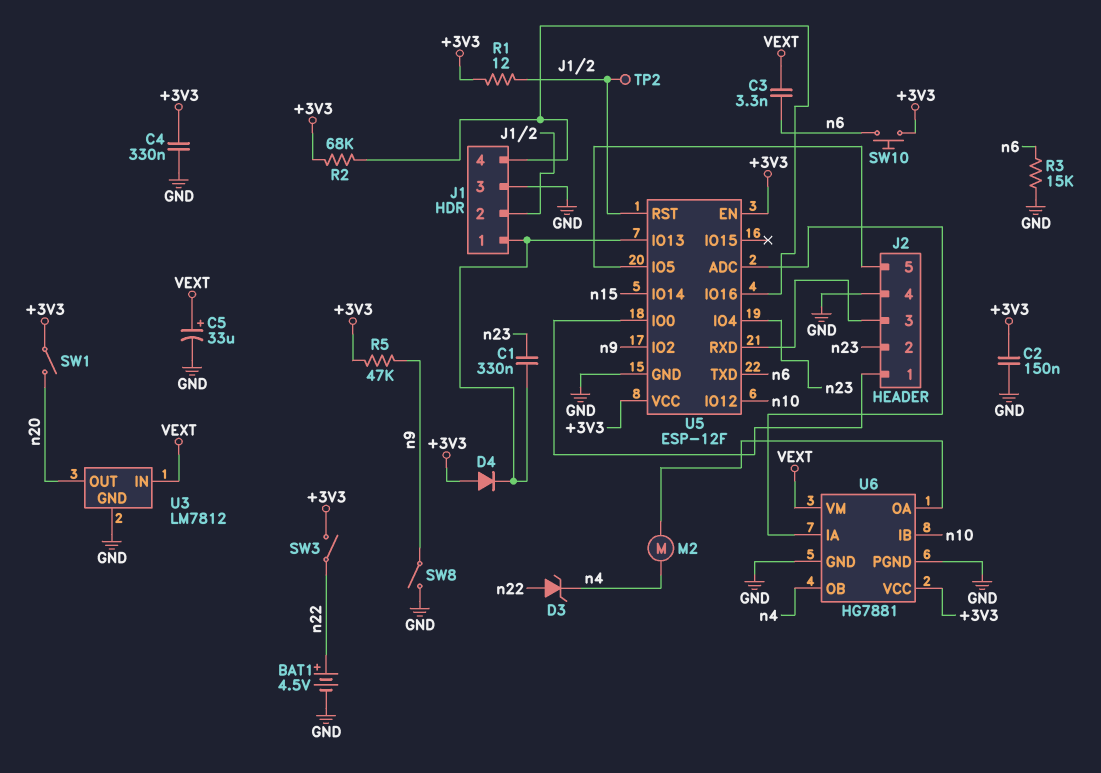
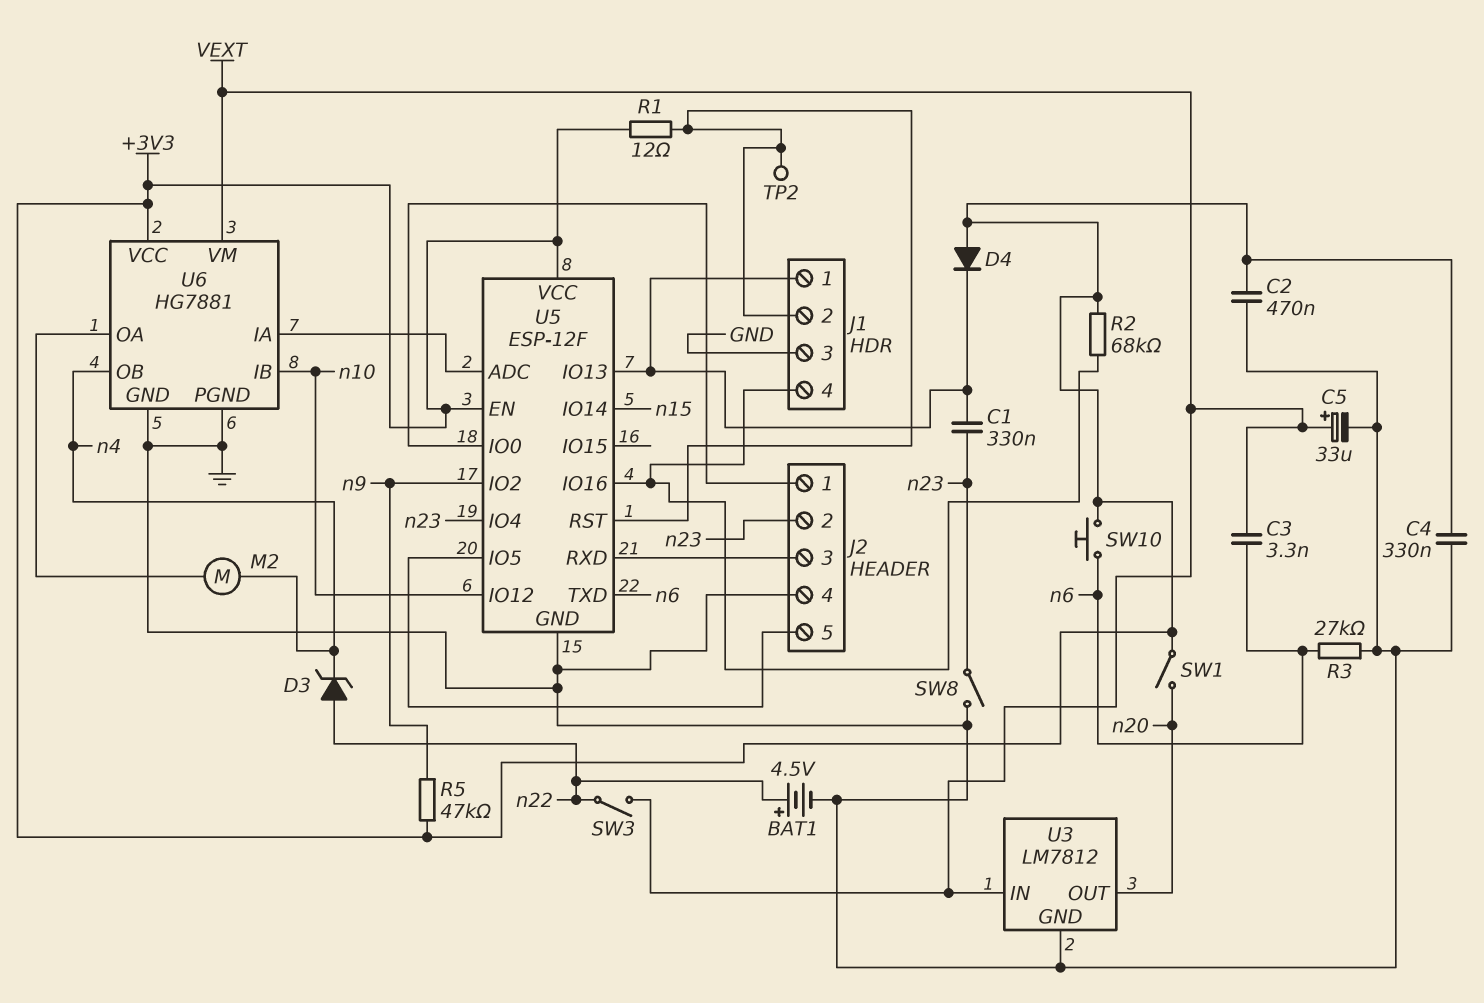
C2: 150nF (+3V3, GND) -> 470nF (+3V3, GND)
R3: 15k (GND, n6) -> 27k (GND, n6)
SW3: switch (+3V3, n22) -> switch (VEXT, n22)
SW8: switch (GND, n9) -> switch (GND, n23)

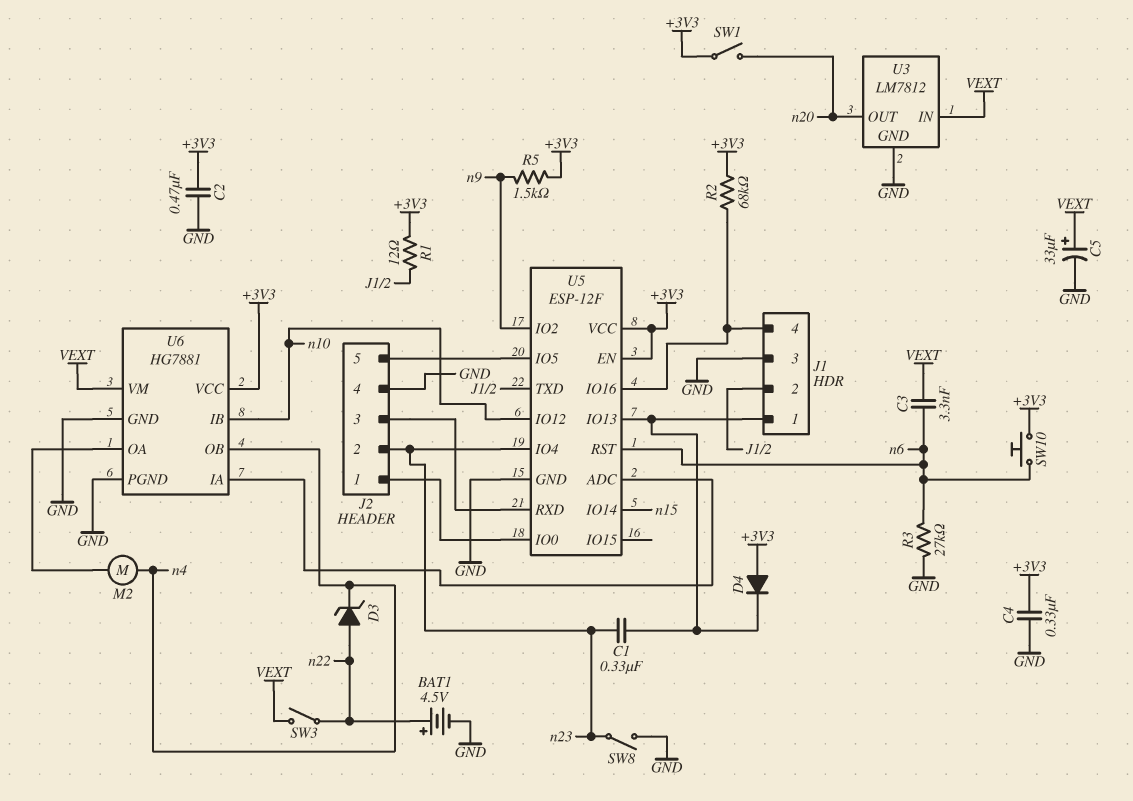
R5: 47k (+3V3, n9) -> 1.5k (+3V3, n9)
TP2: test point (J1/2) -> none
U5 pin RST: J1/2 -> n6
U5 pin TXD: n6 -> J1/2

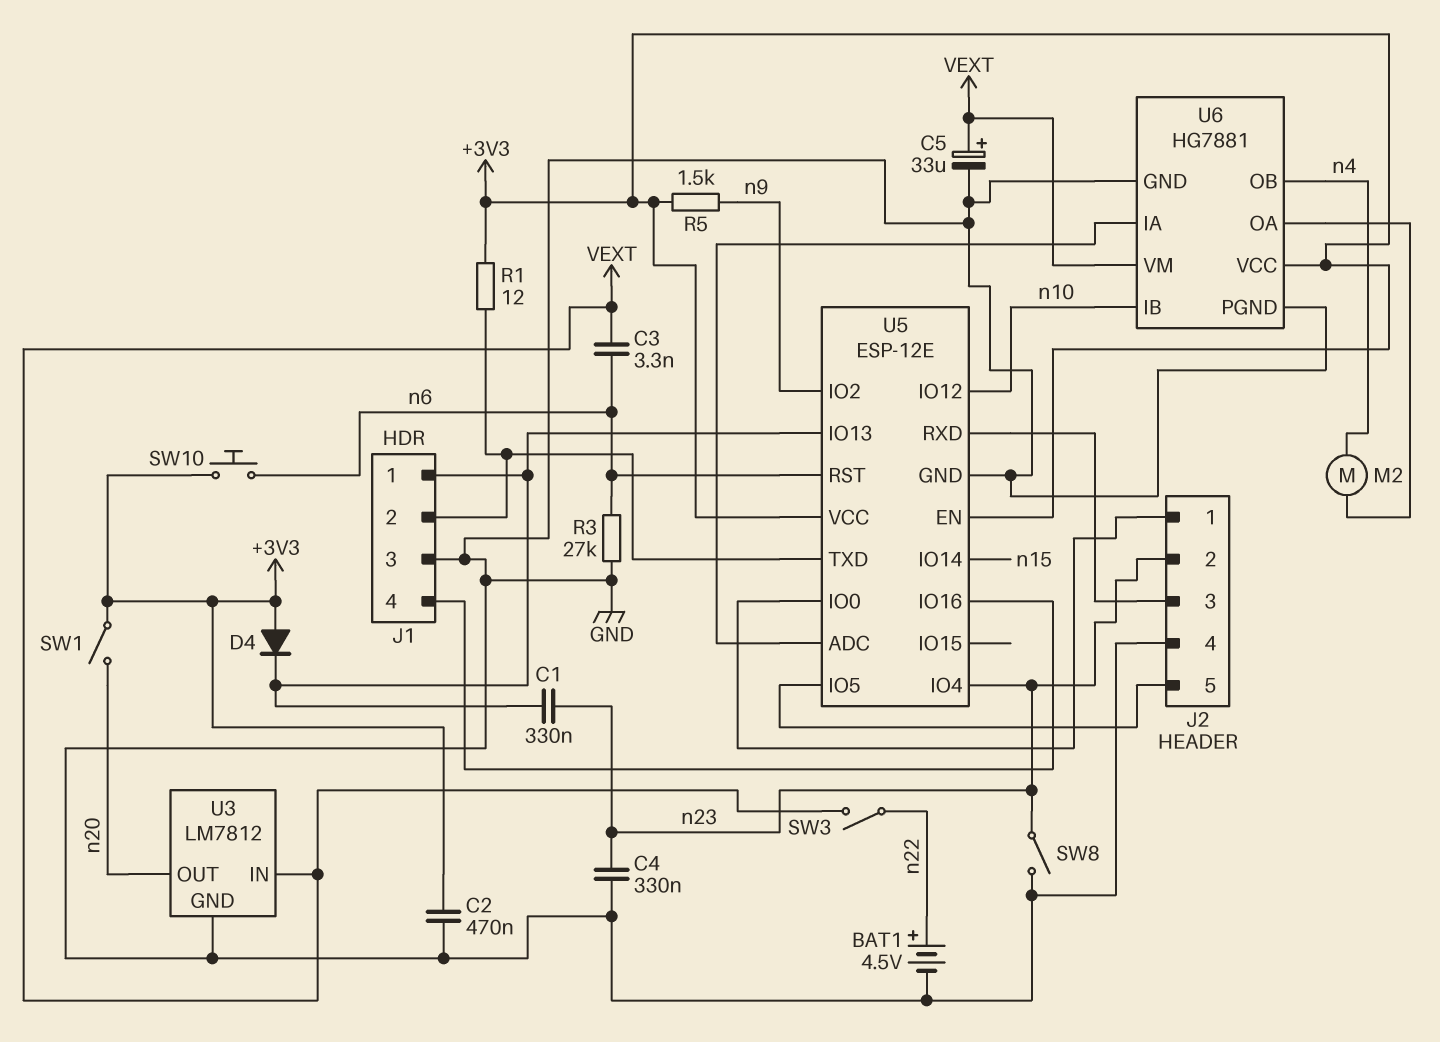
C4: 330nF (+3V3, GND) -> 330nF (GND, n23)
D3: zener (A n22, K n4) -> none
R2: 68k (+3V3, J1/4) -> none
U5: ESP-12F -> ESP-12E

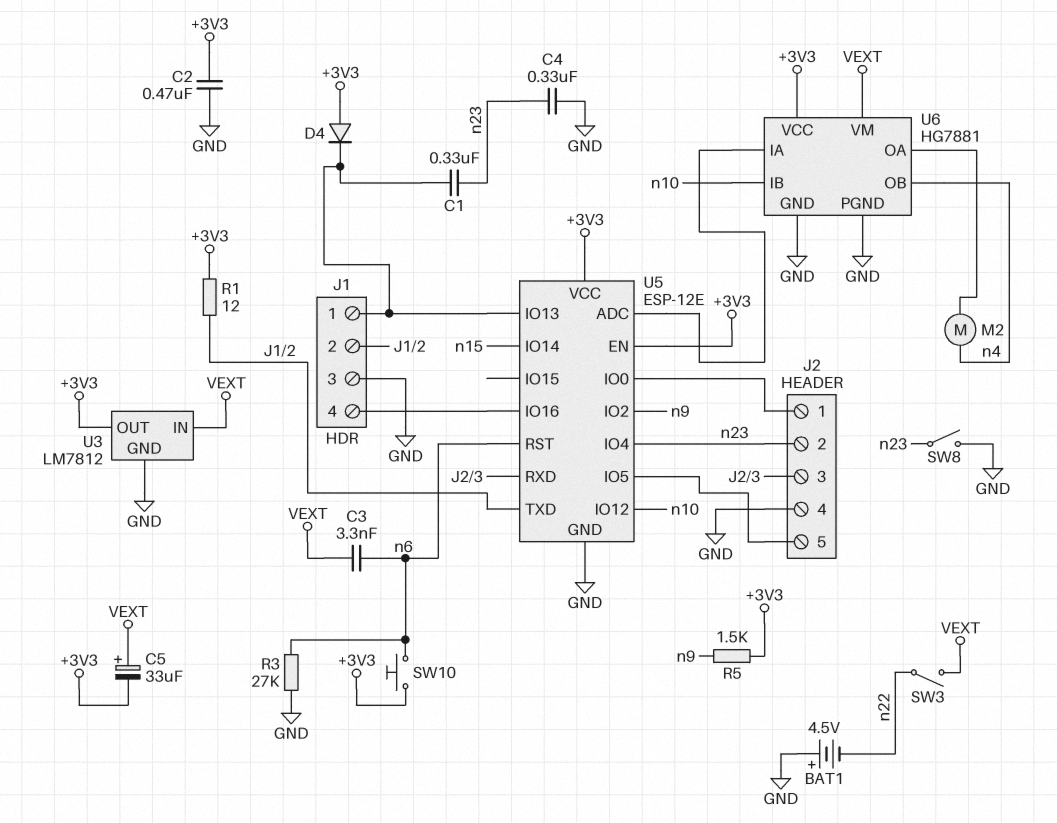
BAT1: 4.5V (plus n22, minus GND) -> 4.5V (plus GND, minus n22)
C5: 33uF (plus VEXT, minus GND) -> 33uF (plus VEXT, minus +3V3)
SW1: switch (+3V3, n20) -> none
U3 pin OUT: n20 -> +3V3

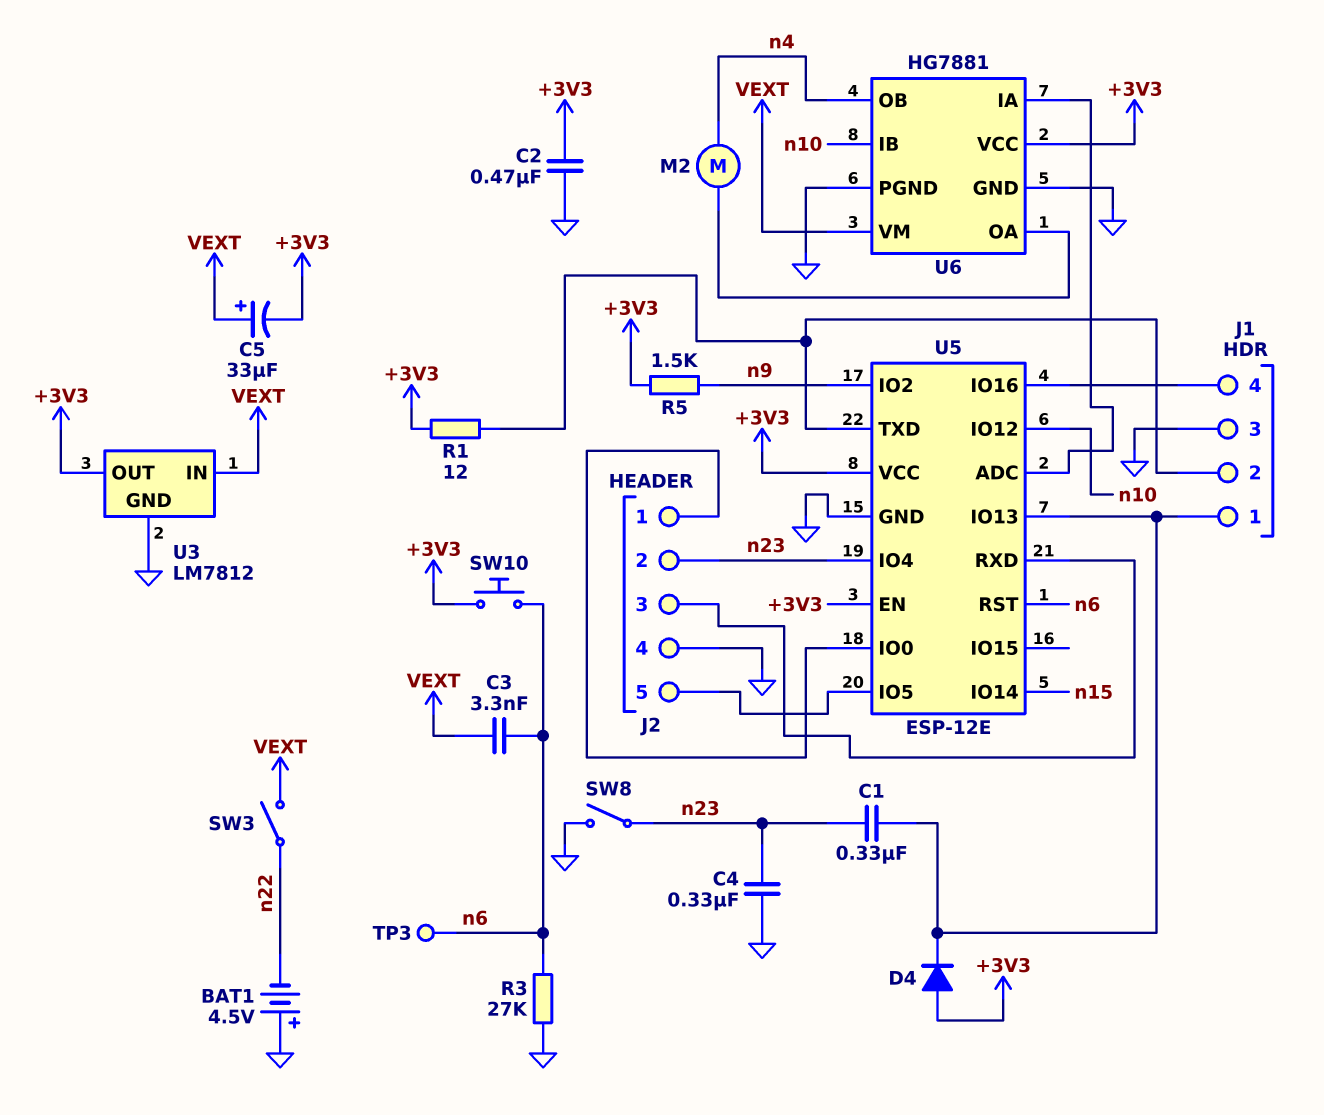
TP3: none -> test point (n6)

